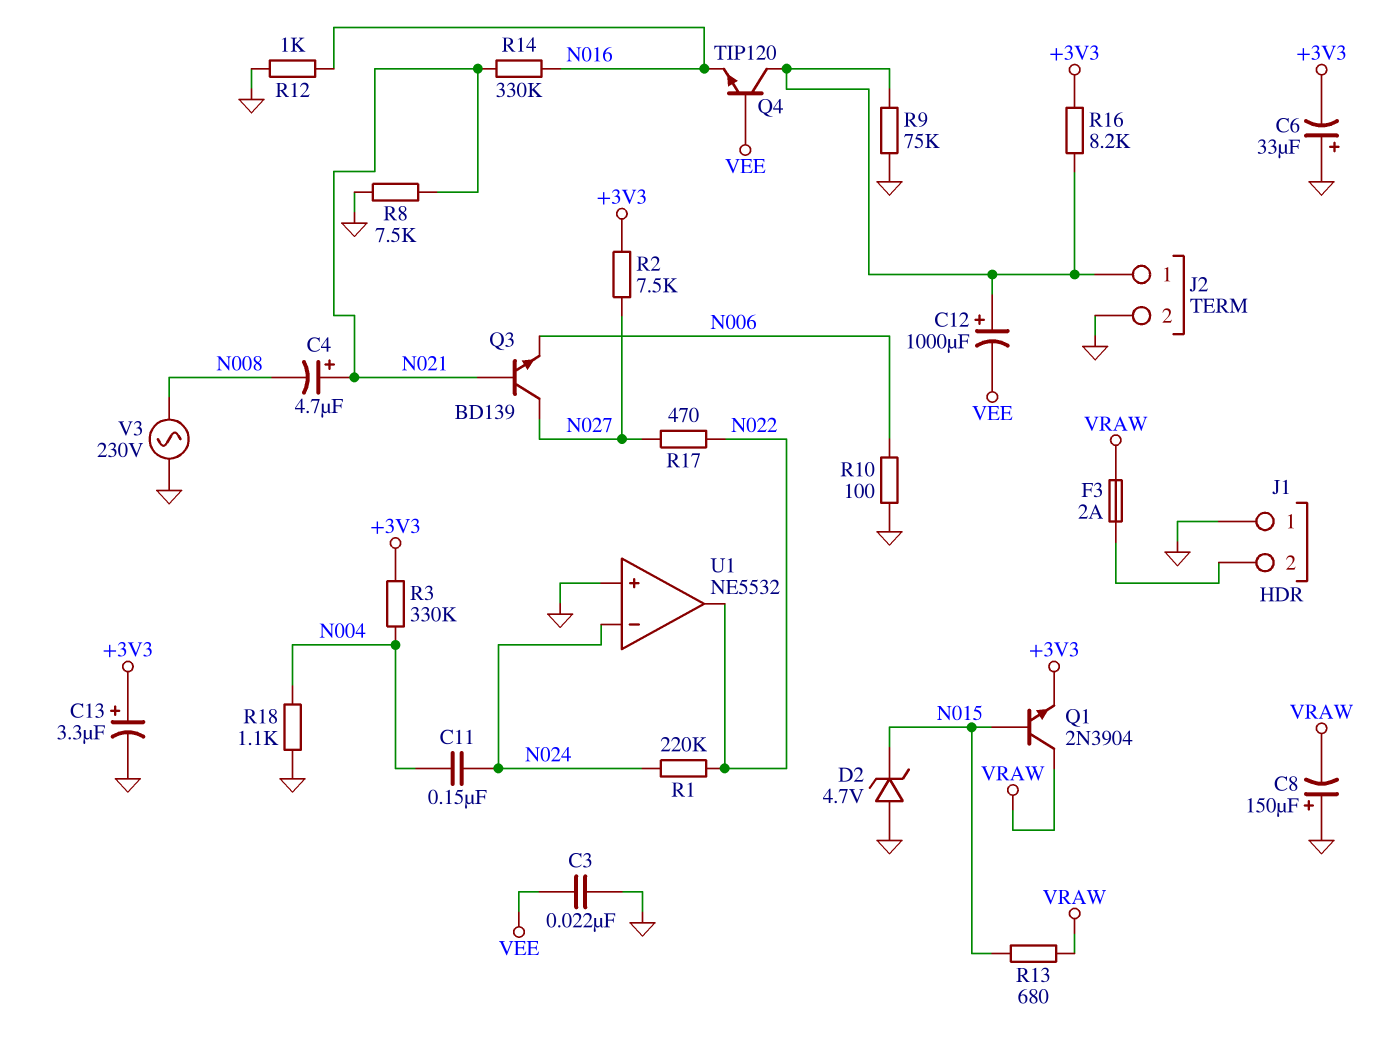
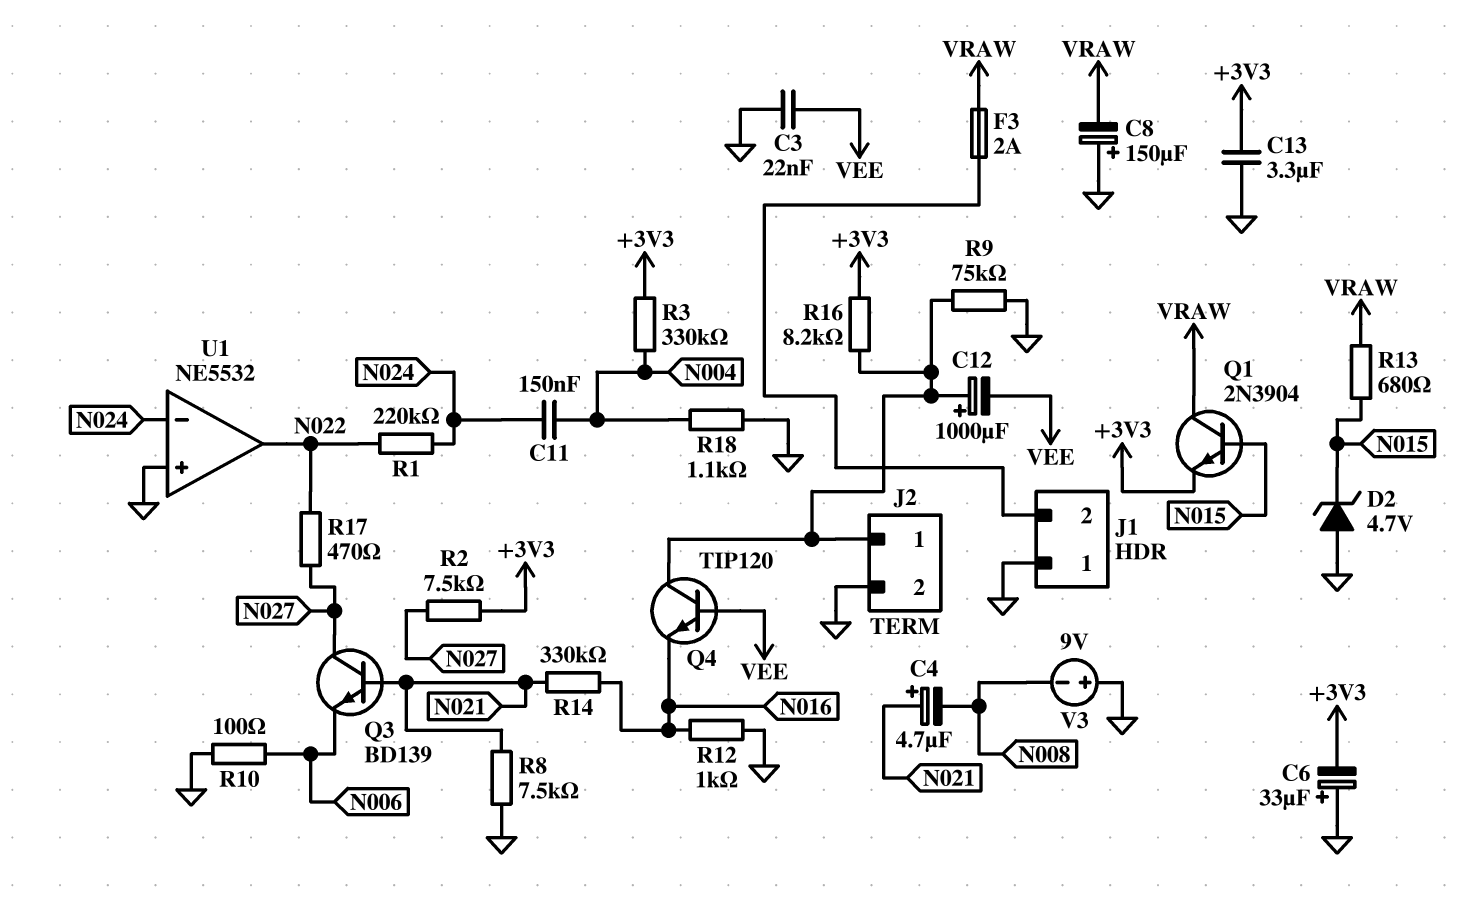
C13: 3.3uF (plus +3V3, minus GND) -> 3.3uF (+3V3, GND)
V3: AC 230V (GND, N008) -> 9V (plus GND, minus N008)

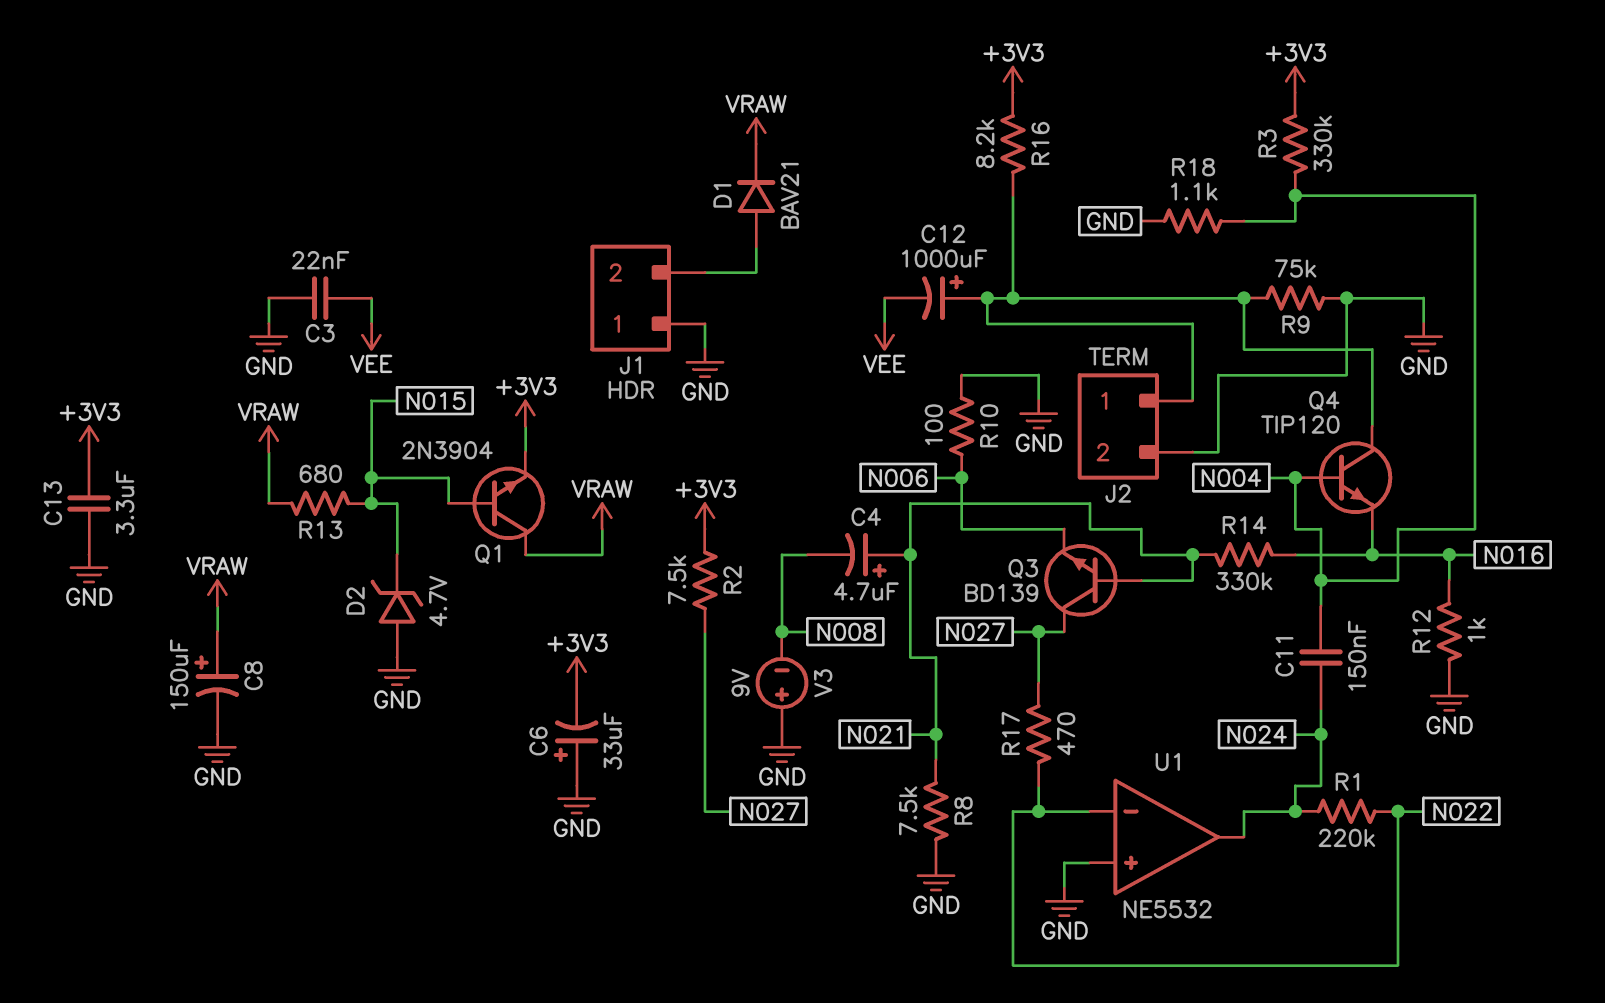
C8: 150uF (plus GND, minus VRAW) -> 150uF (plus VRAW, minus GND)
D1: none -> diode BAV21 (A J1/2, K VRAW)
F3: 2A (J1/2, VRAW) -> none
Q4: NPN TIP120 (B VEE, C J2/1, E N016) -> NPN TIP120 (B N004, C J2/1, E N016)
U1 pin in-: N024 -> N022
U1 pin out: N022 -> N024

